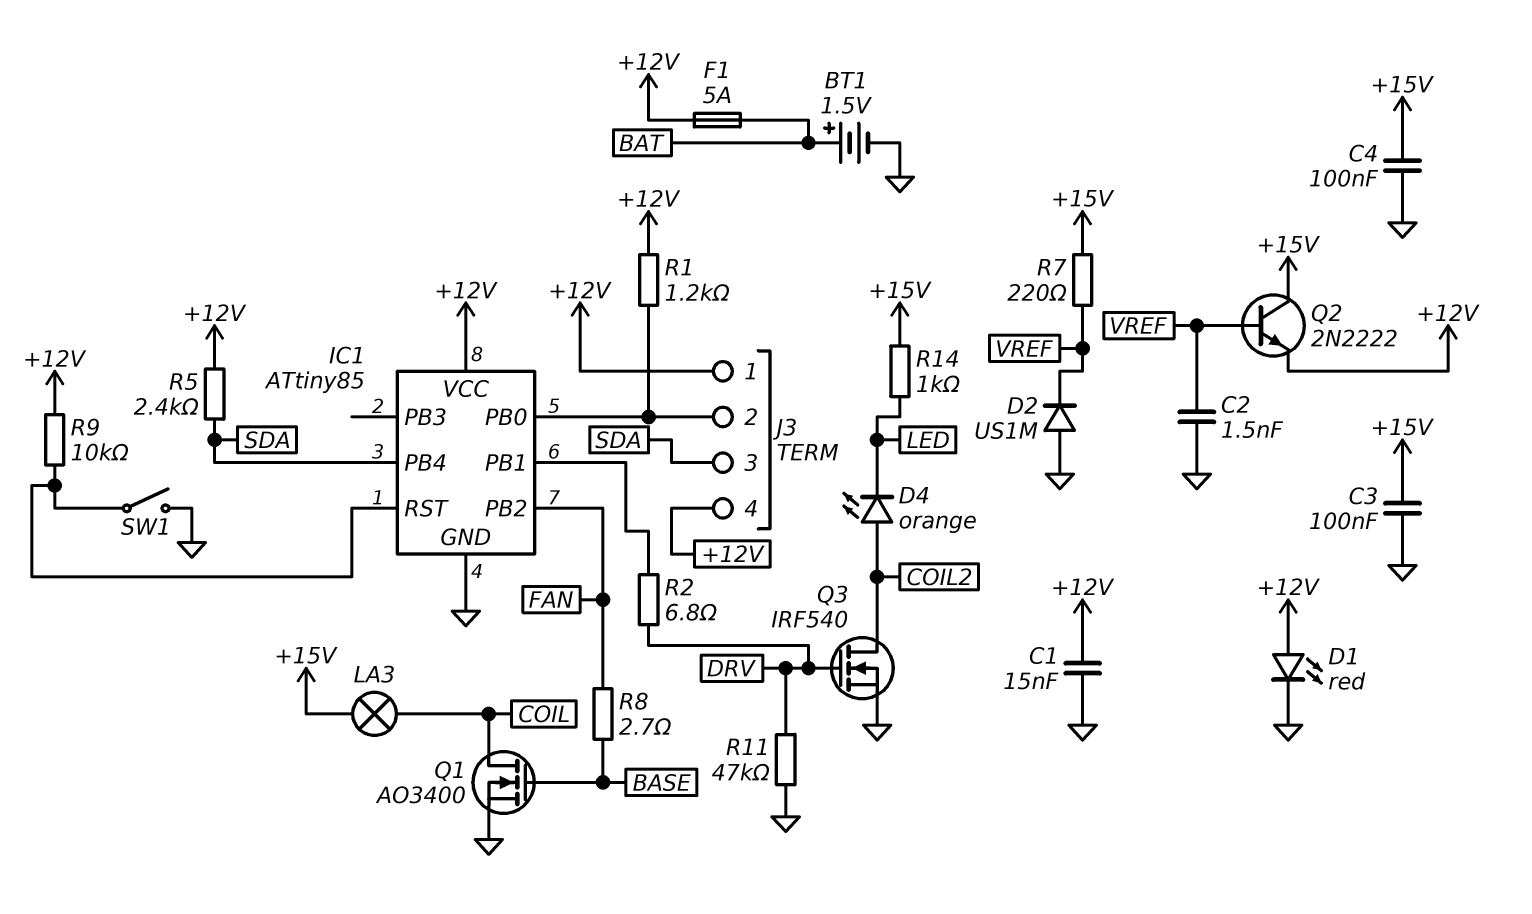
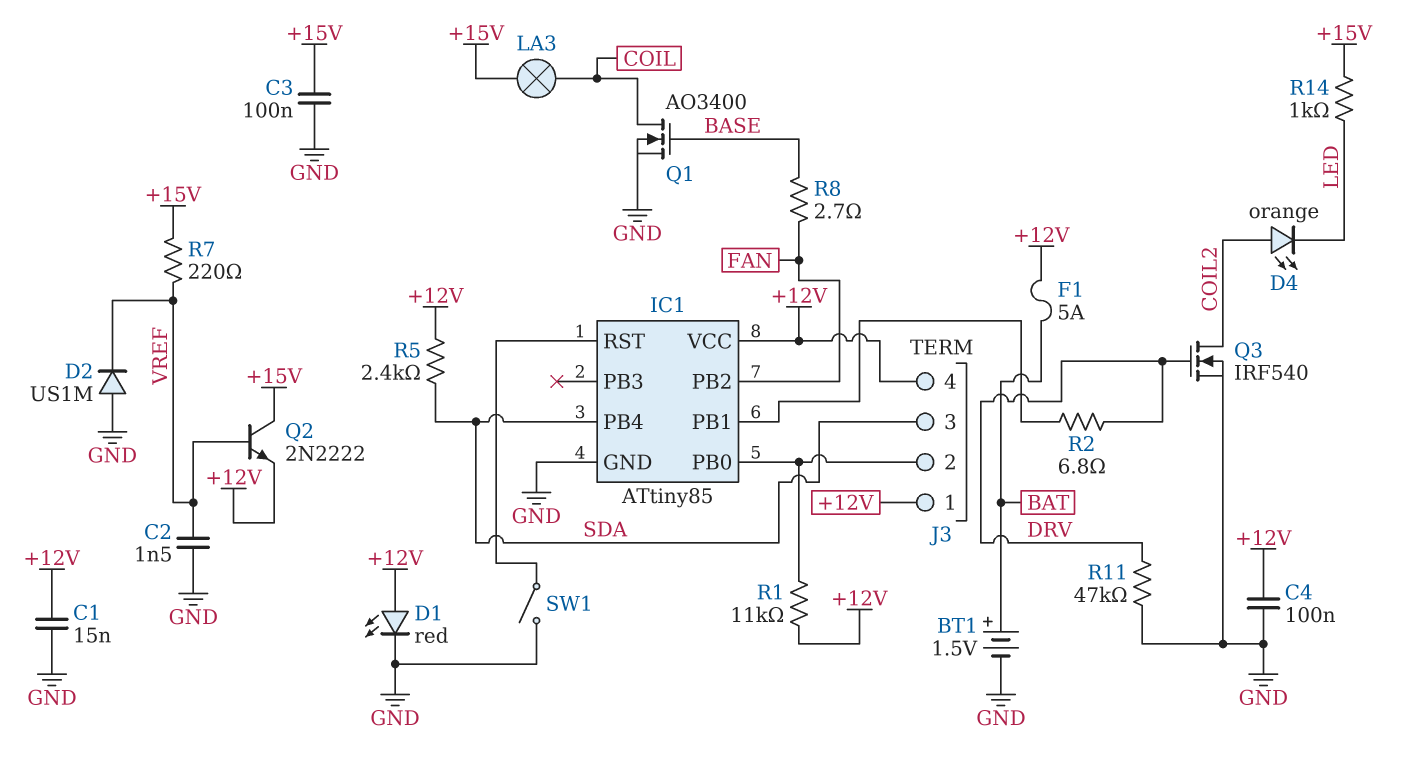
C4: 100nF (+15V, GND) -> 100nF (+12V, GND)
R1: 1.2k (+12V, IC1/PB0) -> 11k (+12V, IC1/PB0)
R9: 10k (+12V, IC1/RST) -> none

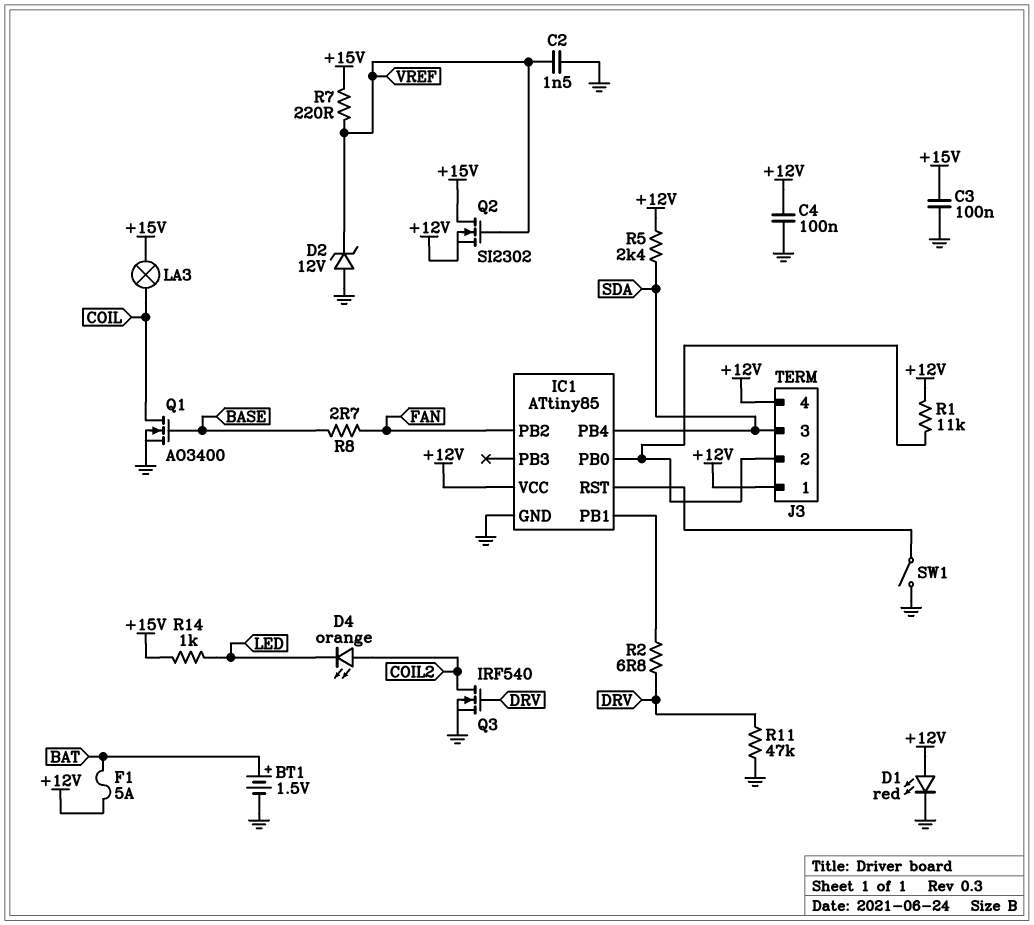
C1: 15nF (+12V, GND) -> none
D2: diode US1M (A GND, K VREF) -> zener 12V (A GND, K VREF)
Q2: NPN 2N2222 (B VREF, C +15V, E +12V) -> NMOS SI2302 (G VREF, D +15V, S +12V)

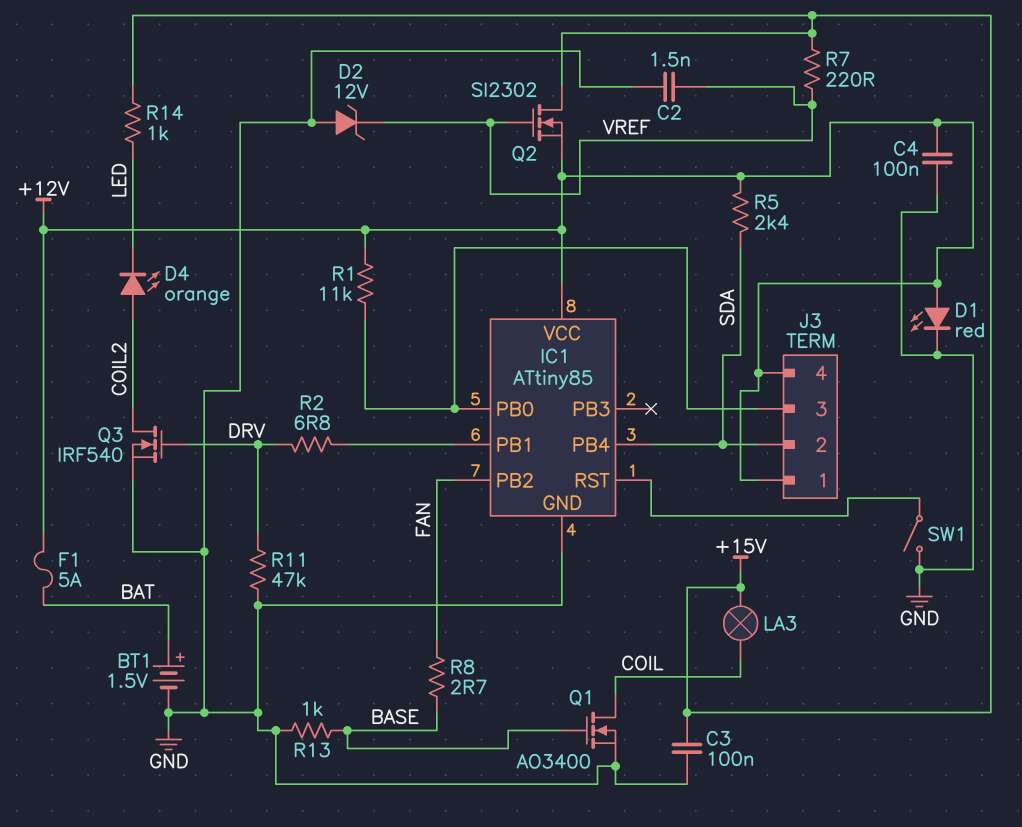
J3 pin 2: IC1/PB0 -> SDA
J3 pin 3: SDA -> IC1/PB0
R13: none -> 1k (BASE, GND)

